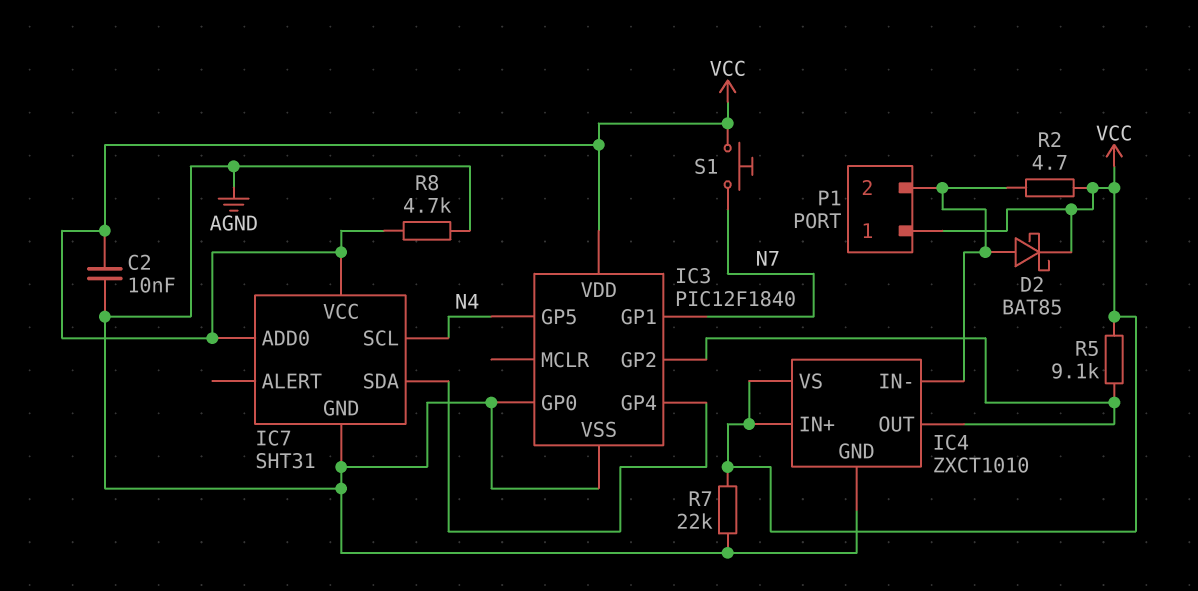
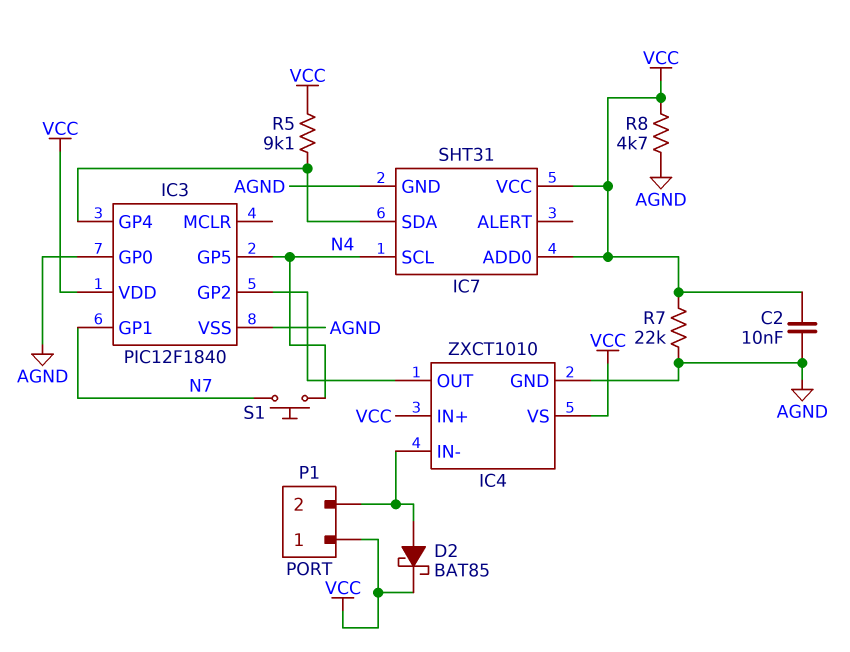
R2: 4.7 (IC4/IN-, VCC) -> none
R5: 9.1k (IC3/GP2, VCC) -> 9.1k (IC3/GP4, VCC)
S1: button (N7, VCC) -> button (N4, N7)

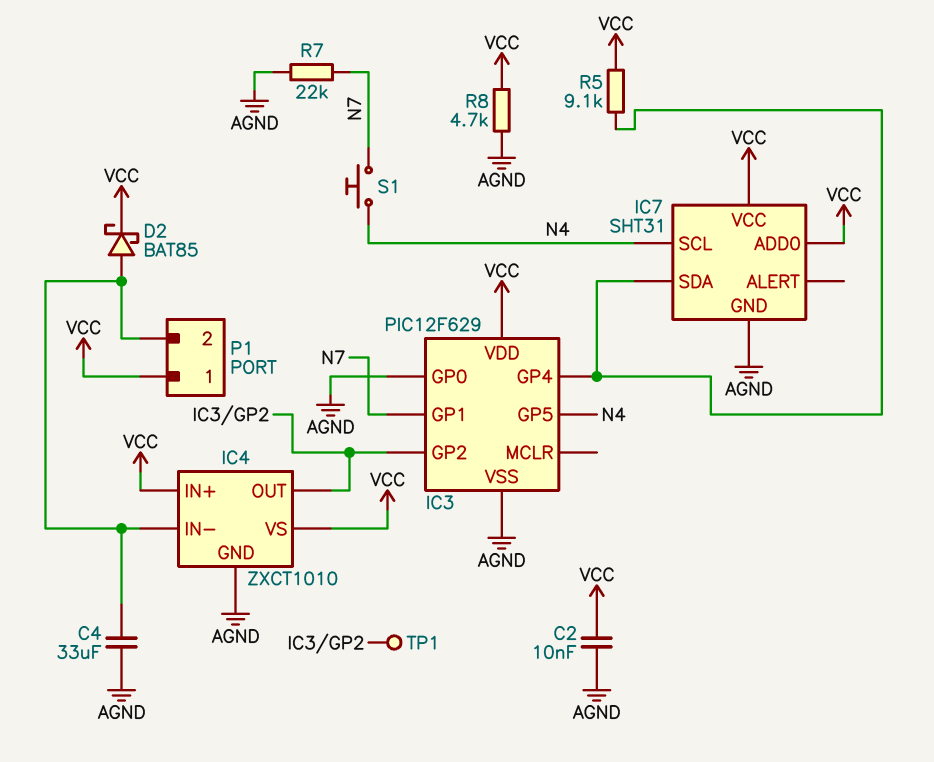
C4: none -> 33uF (AGND, IC4/IN-)
IC3: PIC12F1840 -> PIC12F629
R7: 22k (AGND, VCC) -> 22k (AGND, N7)
TP1: none -> test point (IC3/GP2)

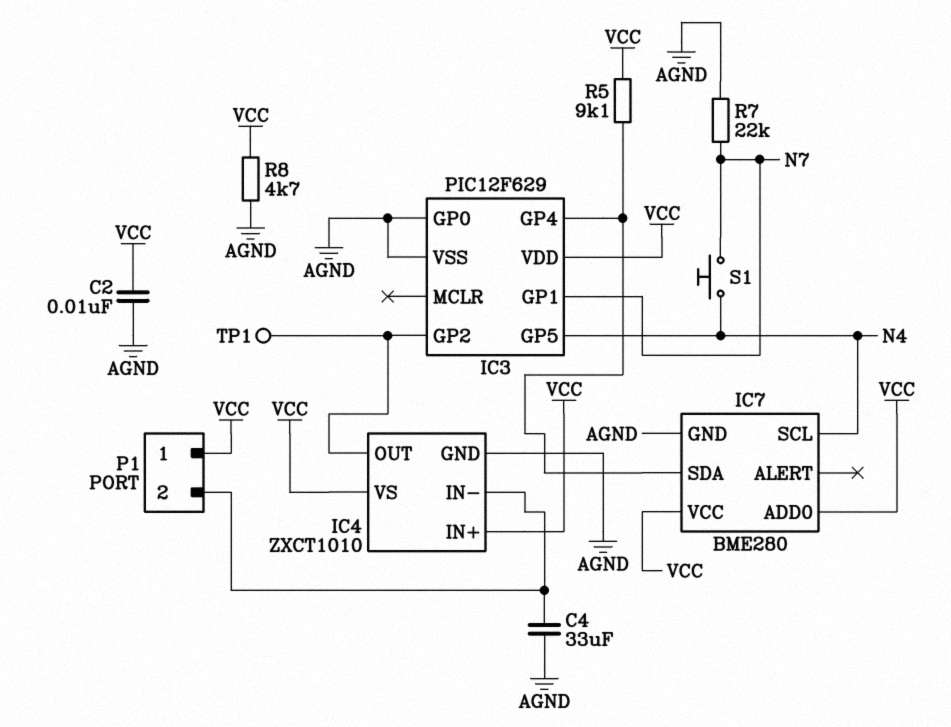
D2: schottky BAT85 (A IC4/IN-, K VCC) -> none
IC7: SHT31 -> BME280

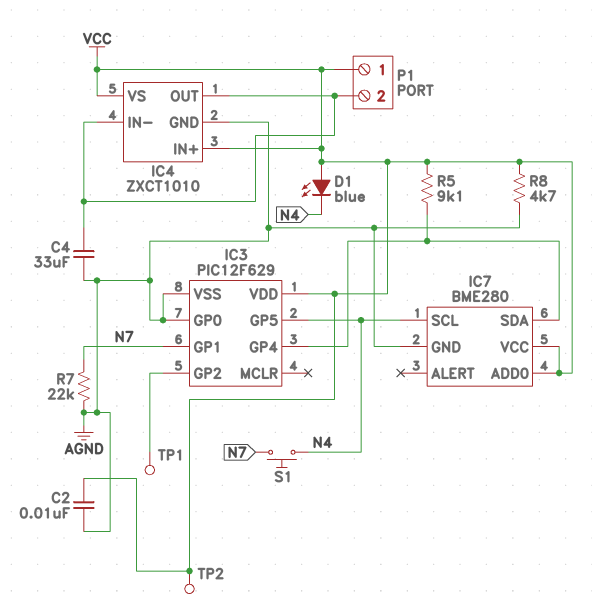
D1: none -> LED blue (A VCC, K N4)
IC4 pin OUT: IC3/GP2 -> IC4/IN-
TP2: none -> test point (VCC)

